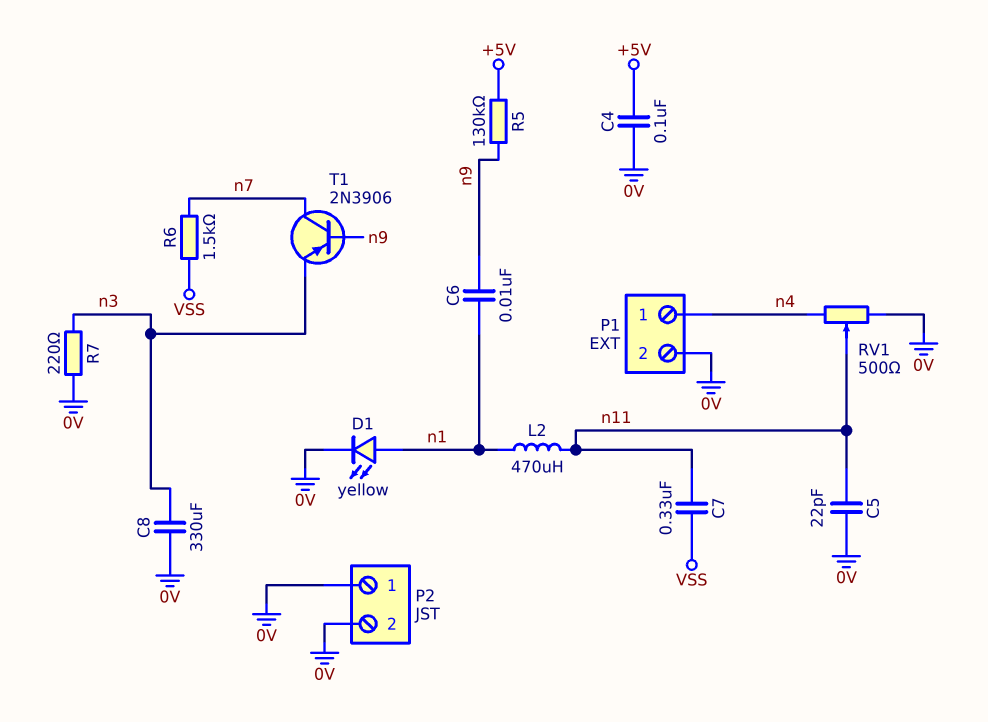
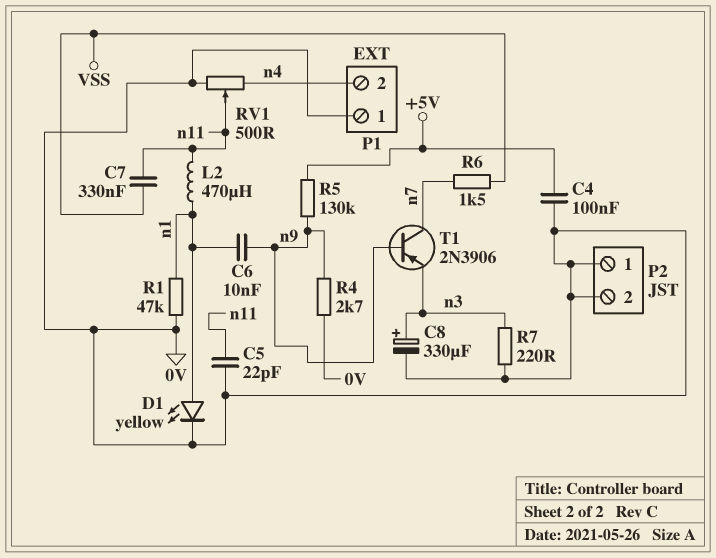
C8: 330uF (0V, n3) -> 330uF (plus n3, minus 0V)
P1 pin 1: n4 -> 0V
P1 pin 2: 0V -> n4
R1: none -> 47k (0V, n1)
R4: none -> 2.7k (0V, n9)

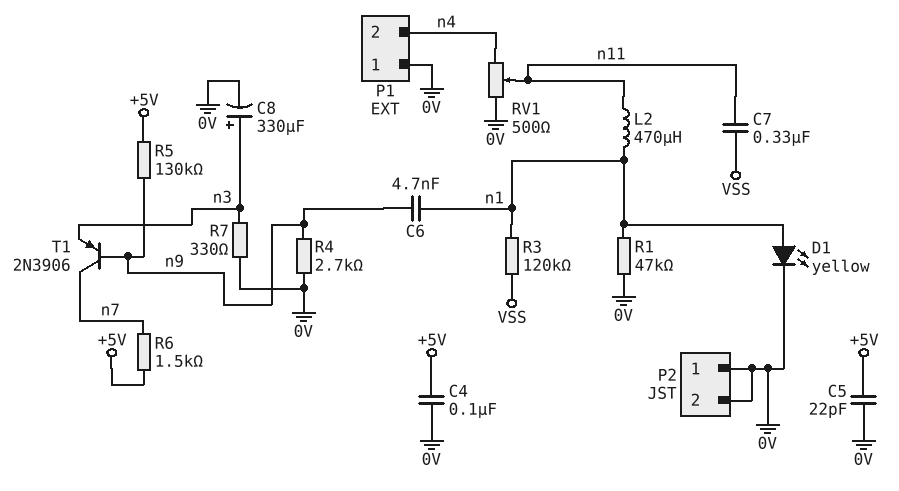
C5: 22pF (0V, n11) -> 22pF (+5V, 0V)
C6: 10nF (n1, n9) -> 4.7nF (n1, n9)
R3: none -> 120k (VSS, n1)
R6: 1.5k (VSS, n7) -> 1.5k (+5V, n7)
R7: 220 (0V, n3) -> 330 (0V, n3)

